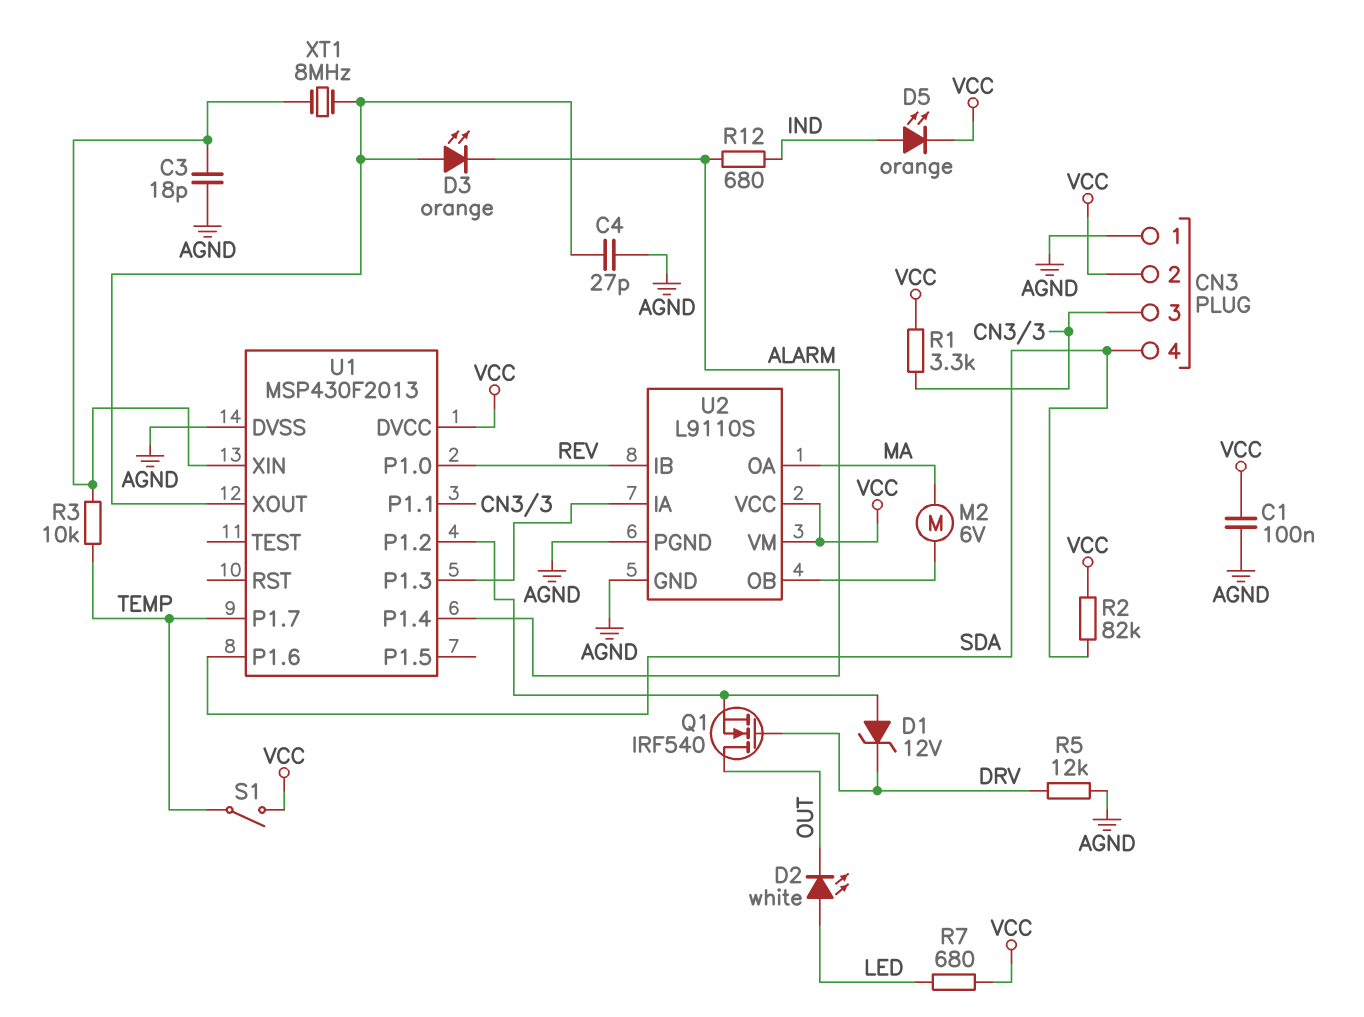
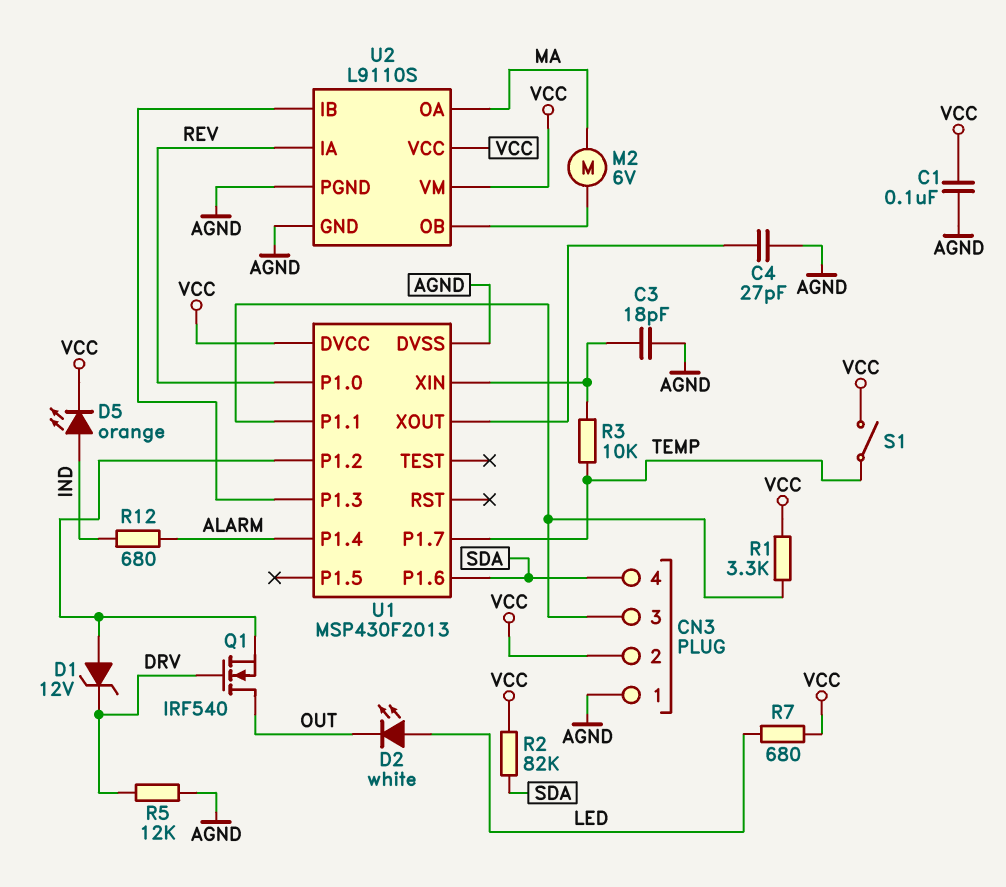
D3: LED orange (A U1/XOUT, K ALARM) -> none
U2 pin IA: U1/P1.3 -> REV
U2 pin IB: REV -> U1/P1.3
XT1: 8MHz (U1/XIN, U1/XOUT) -> none

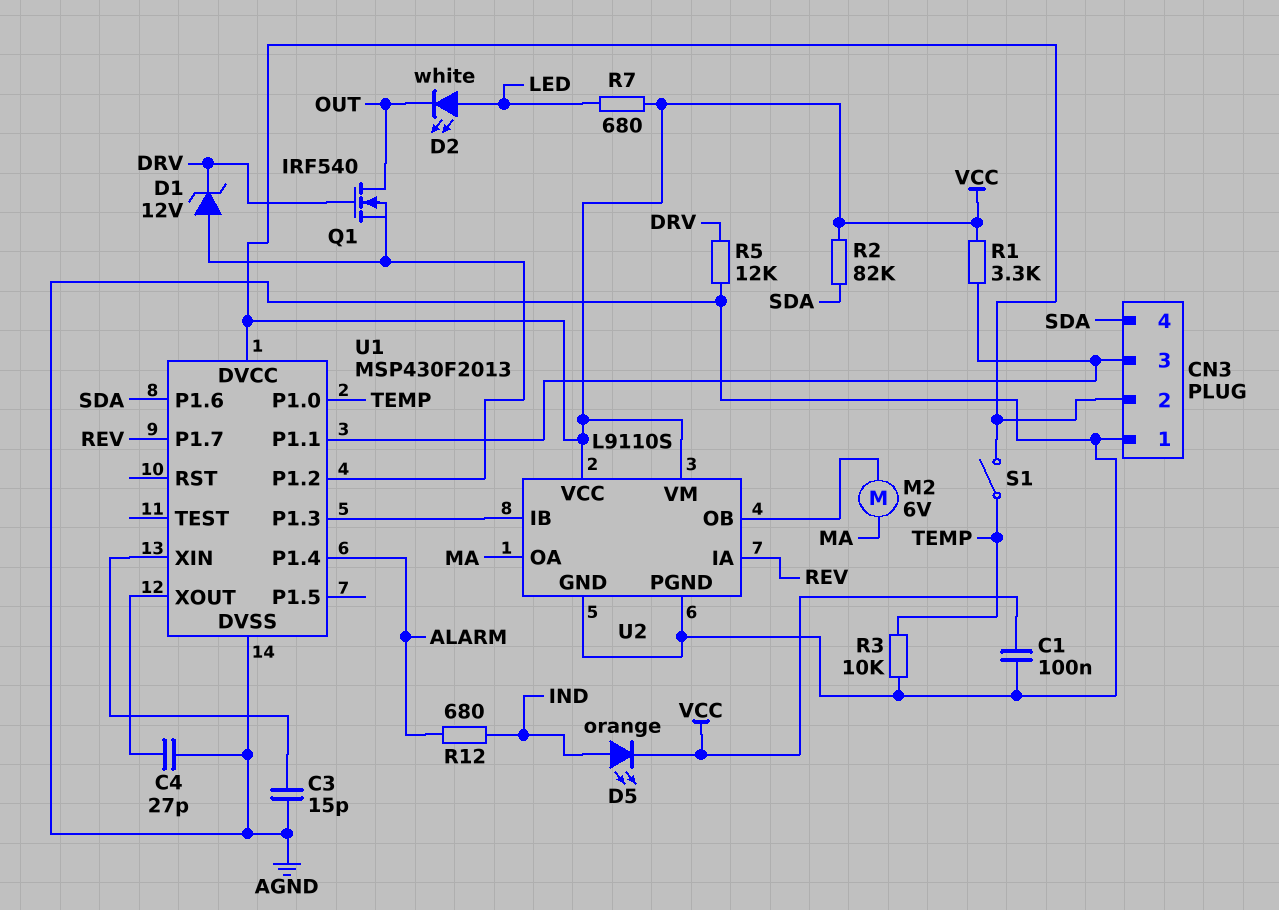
C3: 18pF (AGND, U1/XIN) -> 15pF (AGND, U1/XIN)
R3: 10k (TEMP, U1/XIN) -> 10k (AGND, TEMP)
U1 pin P1.0: REV -> TEMP
U1 pin P1.7: TEMP -> REV

